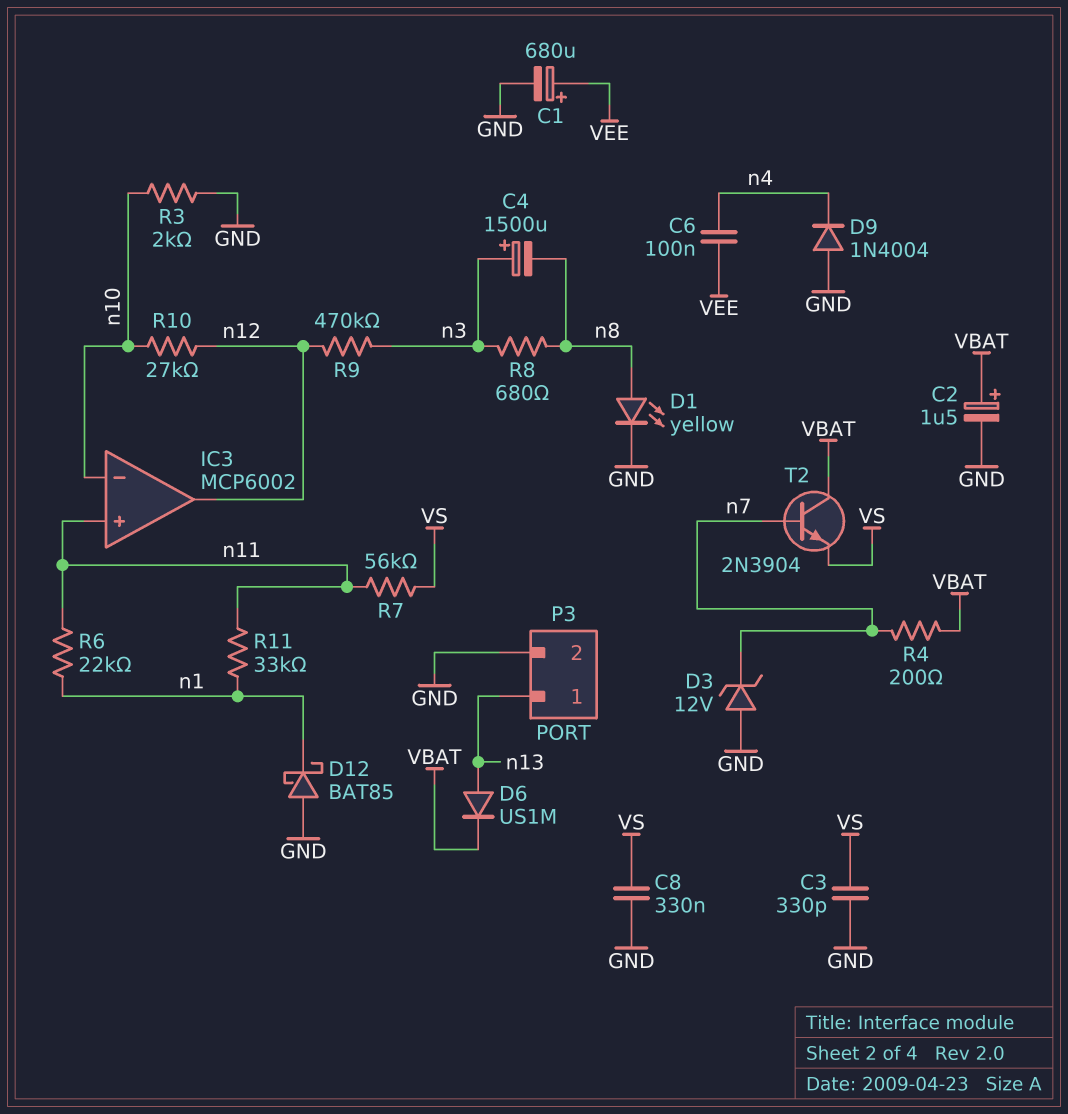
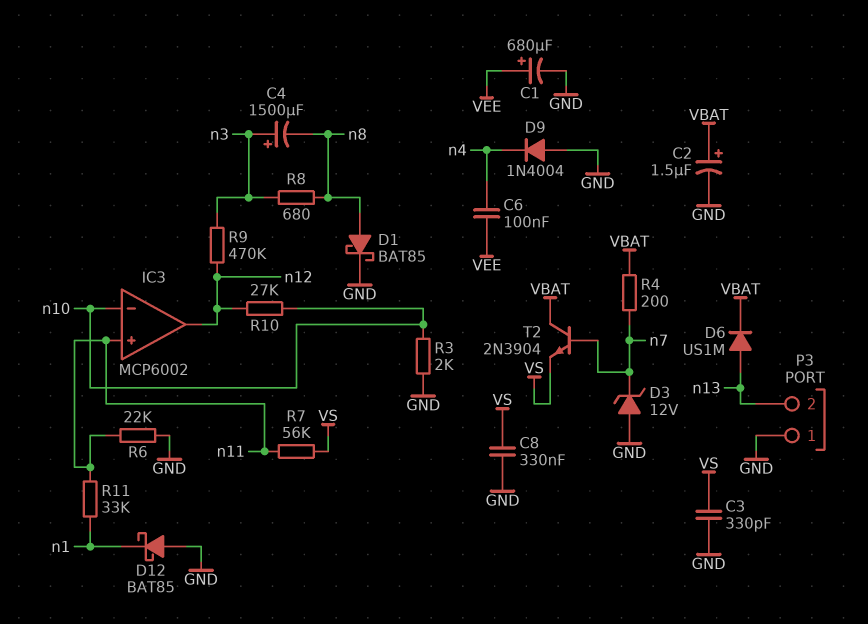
D1: LED yellow (A n8, K GND) -> schottky BAT85 (A n8, K GND)
P3 pin 1: n13 -> GND
P3 pin 2: GND -> n13
R6: 22k (n1, n11) -> 22k (GND, n11)

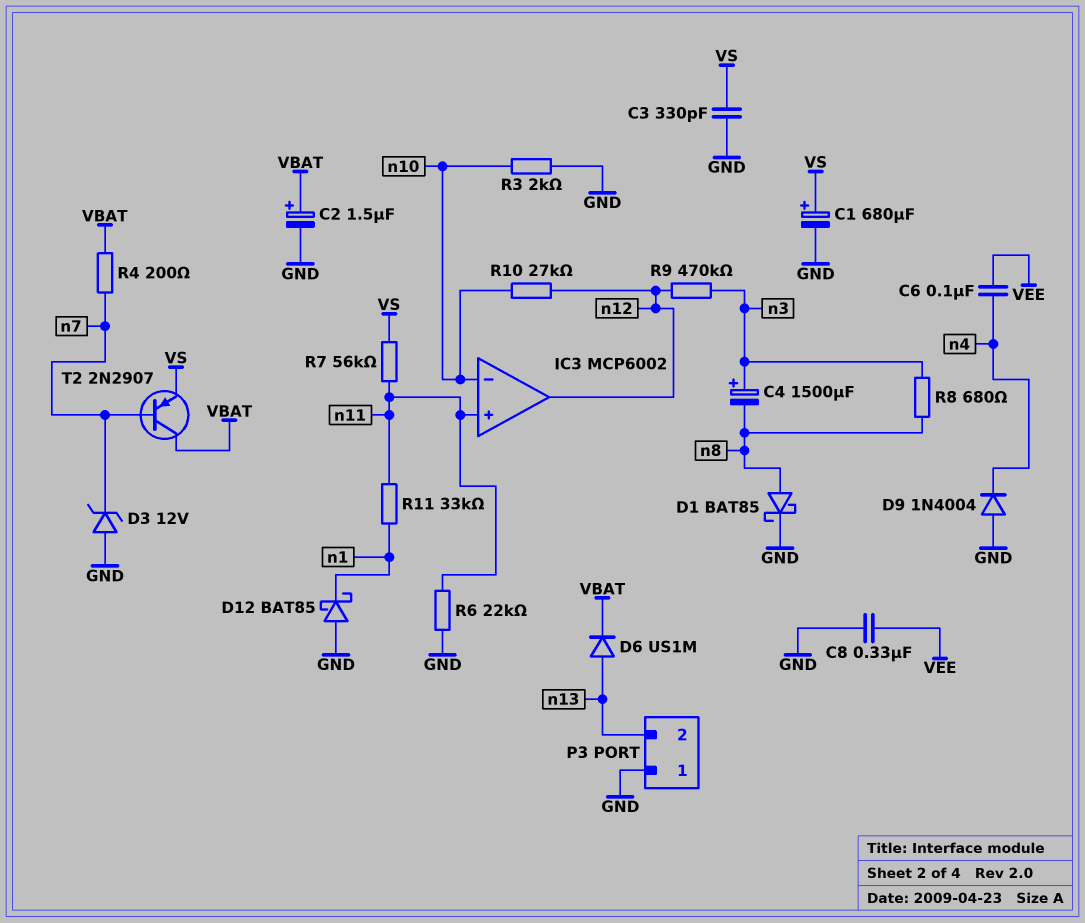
C1: 680uF (plus VEE, minus GND) -> 680uF (plus VS, minus GND)
C8: 330nF (GND, VS) -> 330nF (GND, VEE)
T2: NPN 2N3904 (B n7, C VBAT, E VS) -> PNP 2N2907 (B n7, C VBAT, E VS)

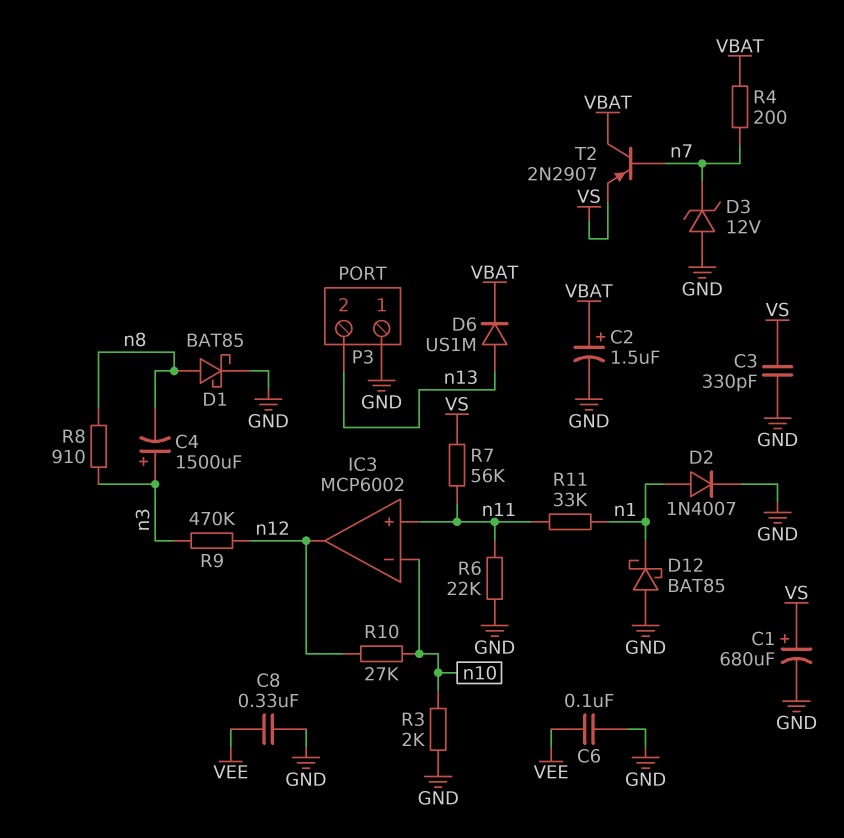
C6: 100nF (VEE, n4) -> 100nF (GND, VEE)
D2: none -> diode 1N4007 (A n1, K GND)
D9: diode 1N4004 (A GND, K n4) -> none
R8: 680 (n3, n8) -> 910 (n3, n8)

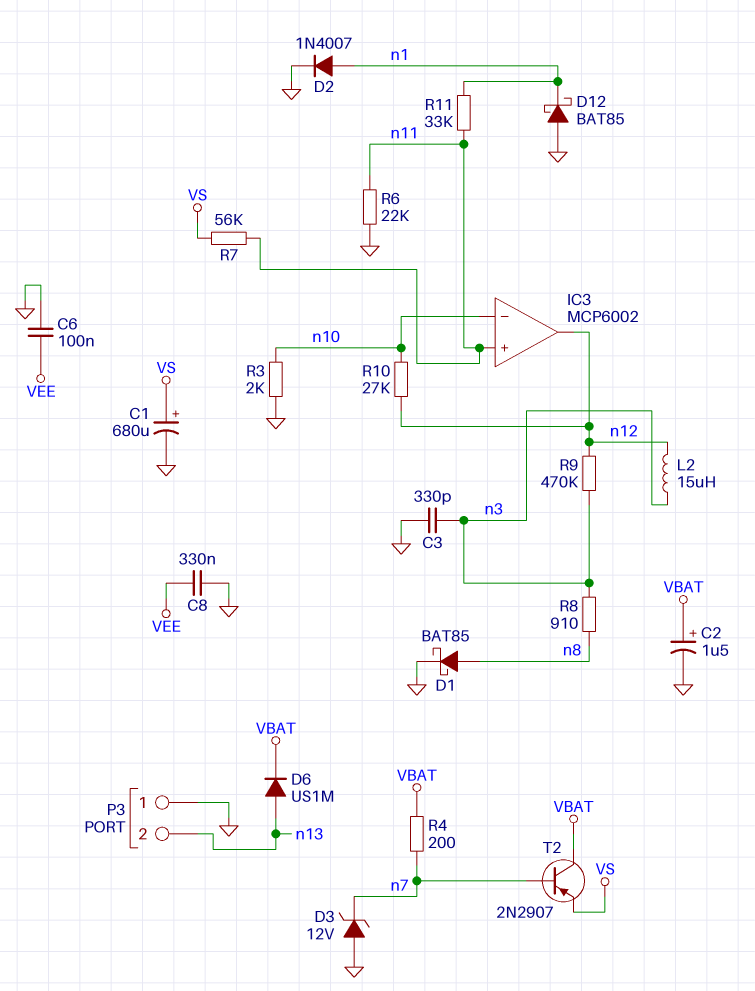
C3: 330pF (GND, VS) -> 330pF (GND, n3)
C4: 1500uF (plus n3, minus n8) -> none
L2: none -> 15uH (n3, n12)

